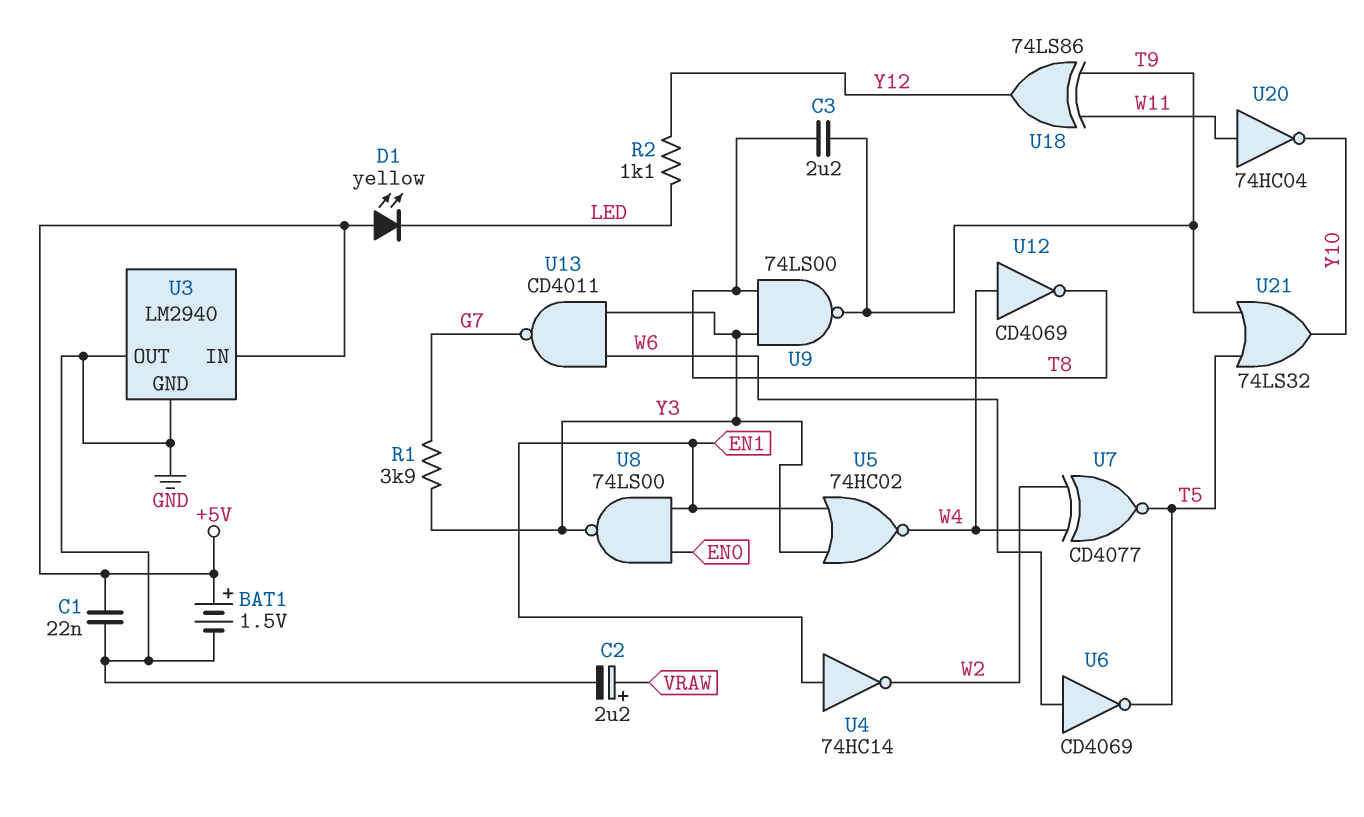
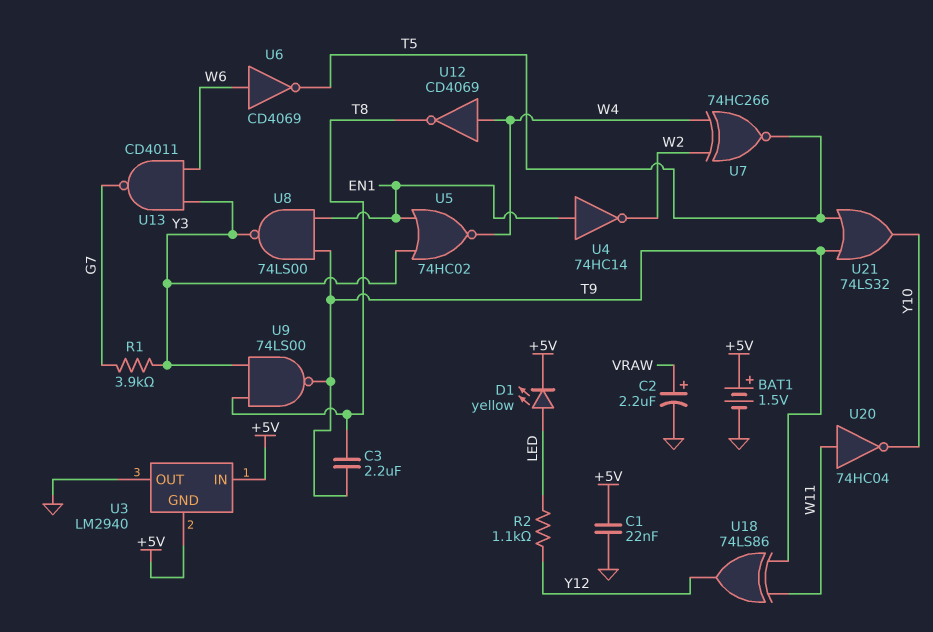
D1: LED yellow (A +5V, K LED) -> LED yellow (A LED, K +5V)
U3 pin GND: GND -> +5V
U7: XNOR CD4077 (in W2, in W4, out T5) -> XNOR 74HC266 (in W2, in W4, out T5)
U8: NAND 74LS00 (in EN0, in EN1, out Y3) -> NAND 74LS00 (in EN1, in T9, out Y3)

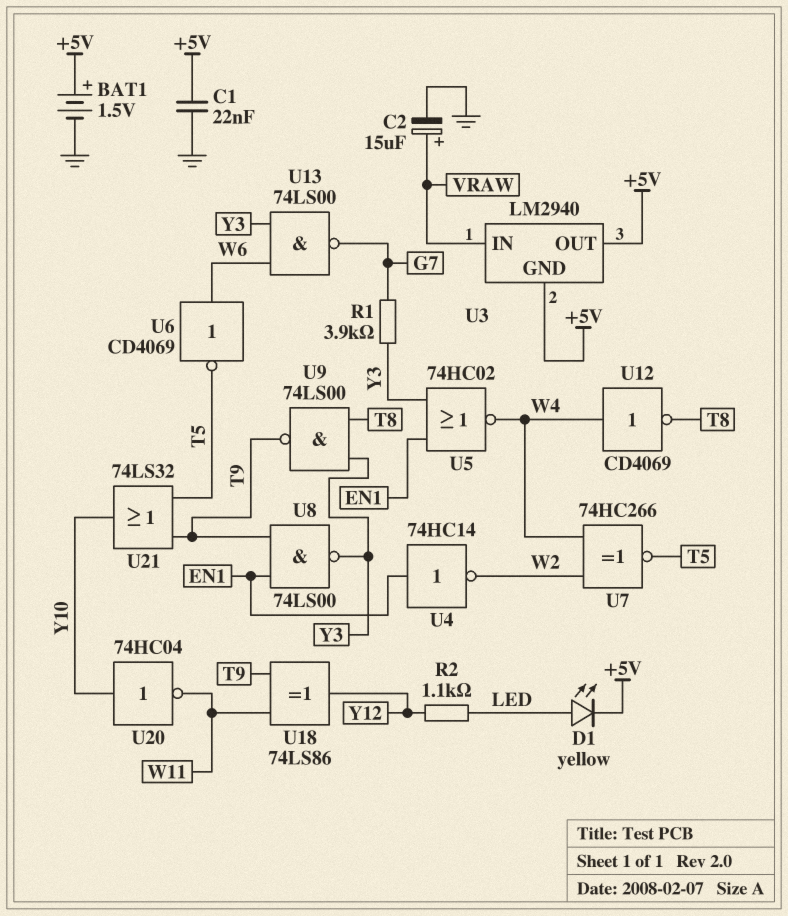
C2: 2.2uF (plus VRAW, minus GND) -> 15uF (plus VRAW, minus GND)
C3: 2.2uF (T8, T9) -> none
U3 pin IN: +5V -> VRAW
U3 pin OUT: GND -> +5V
U13: NAND CD4011 (in W6, in Y3, out G7) -> NAND 74LS00 (in W6, in Y3, out G7)
U20: NOT 74HC04 (in W11, out Y10) -> NOT 74HC04 (in Y10, out W11)

